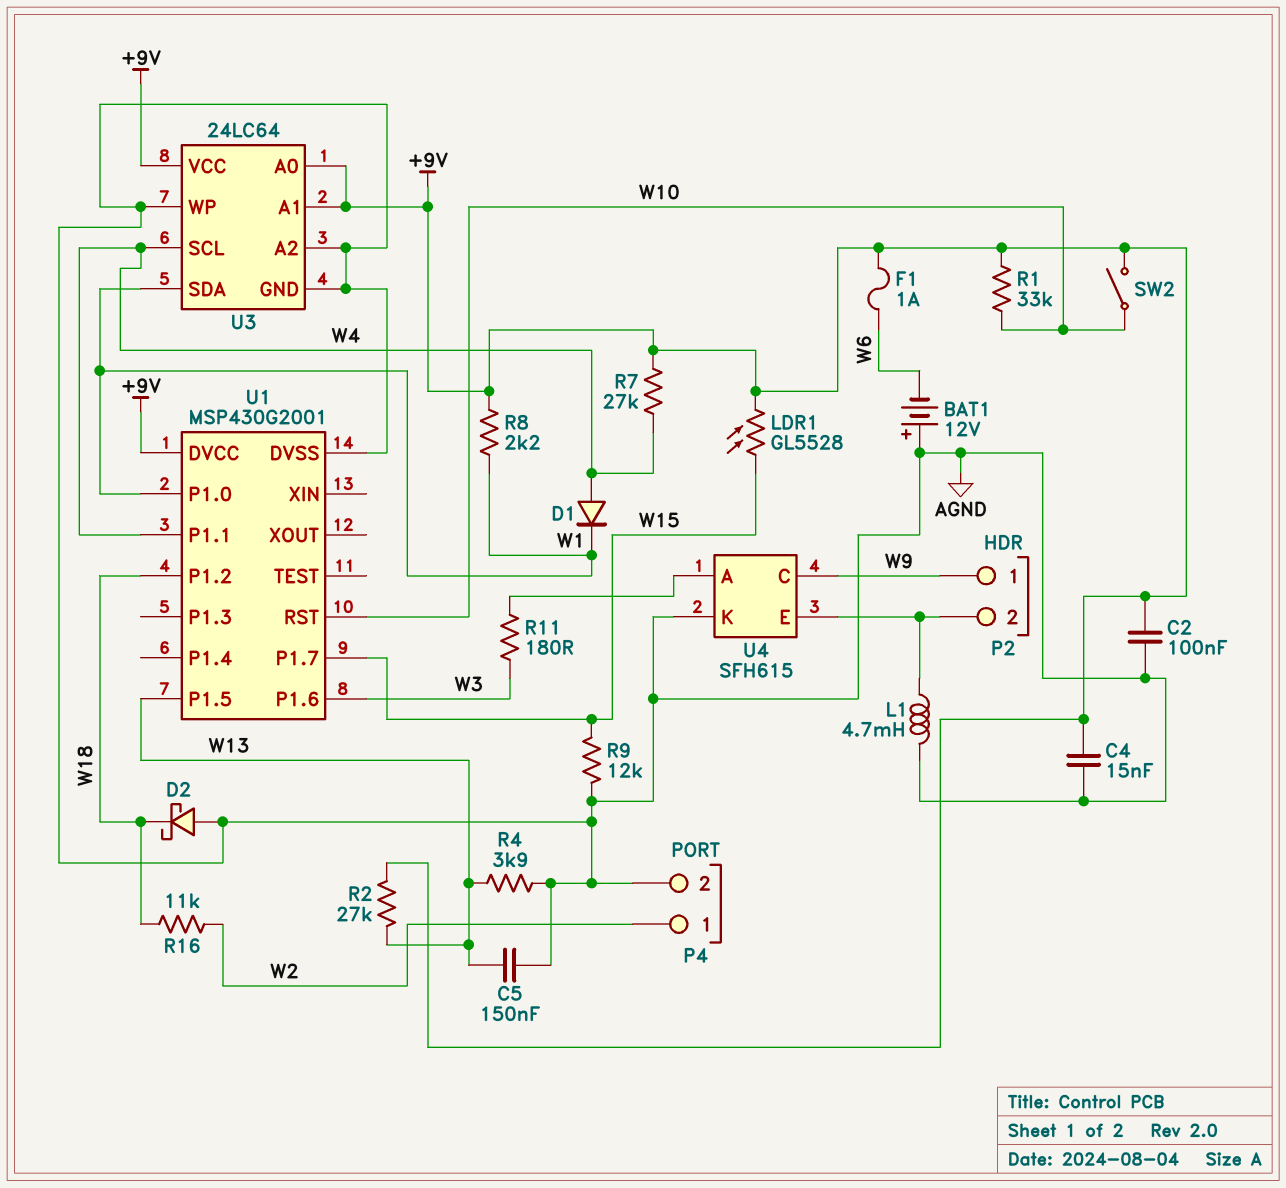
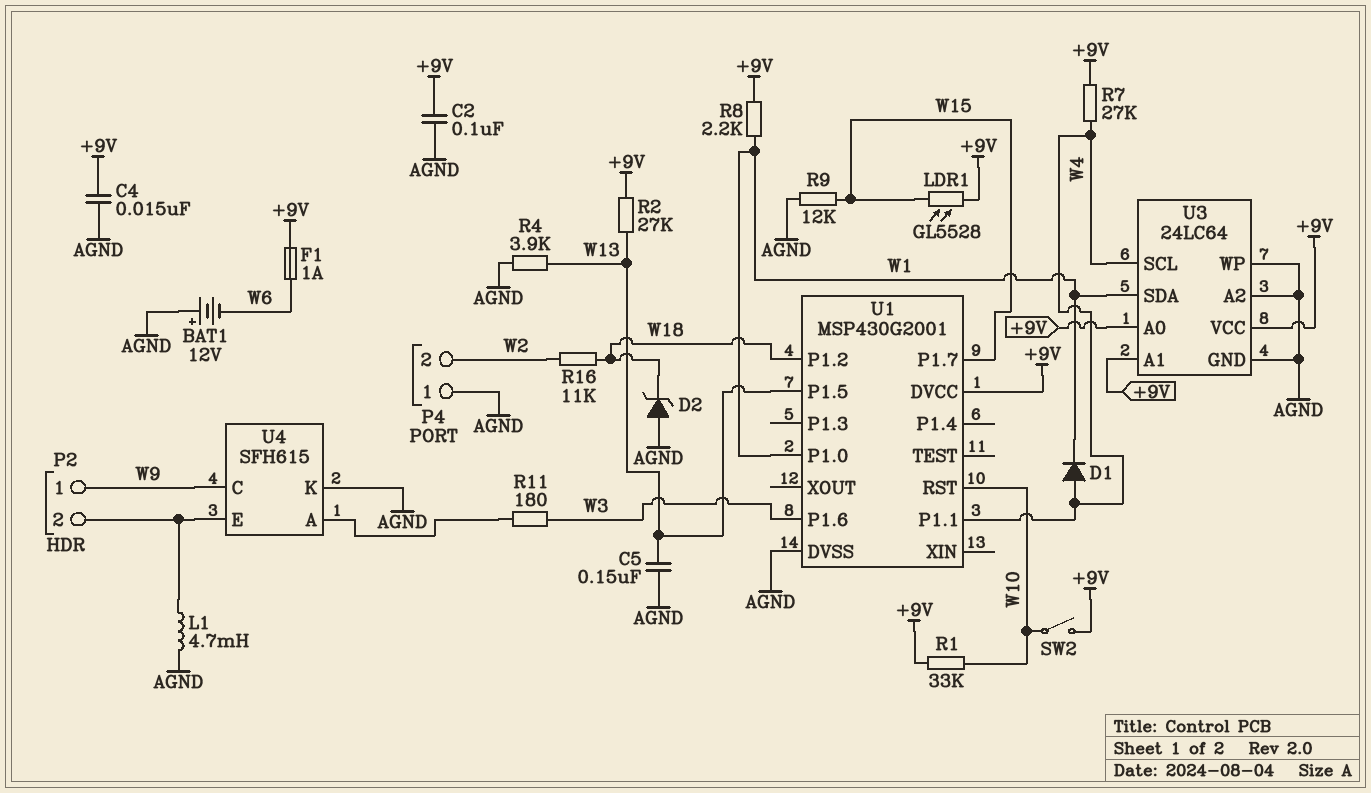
D2: schottky (A AGND, K W18) -> zener (A AGND, K W18)
P4 pin 1: W2 -> AGND
P4 pin 2: AGND -> W2

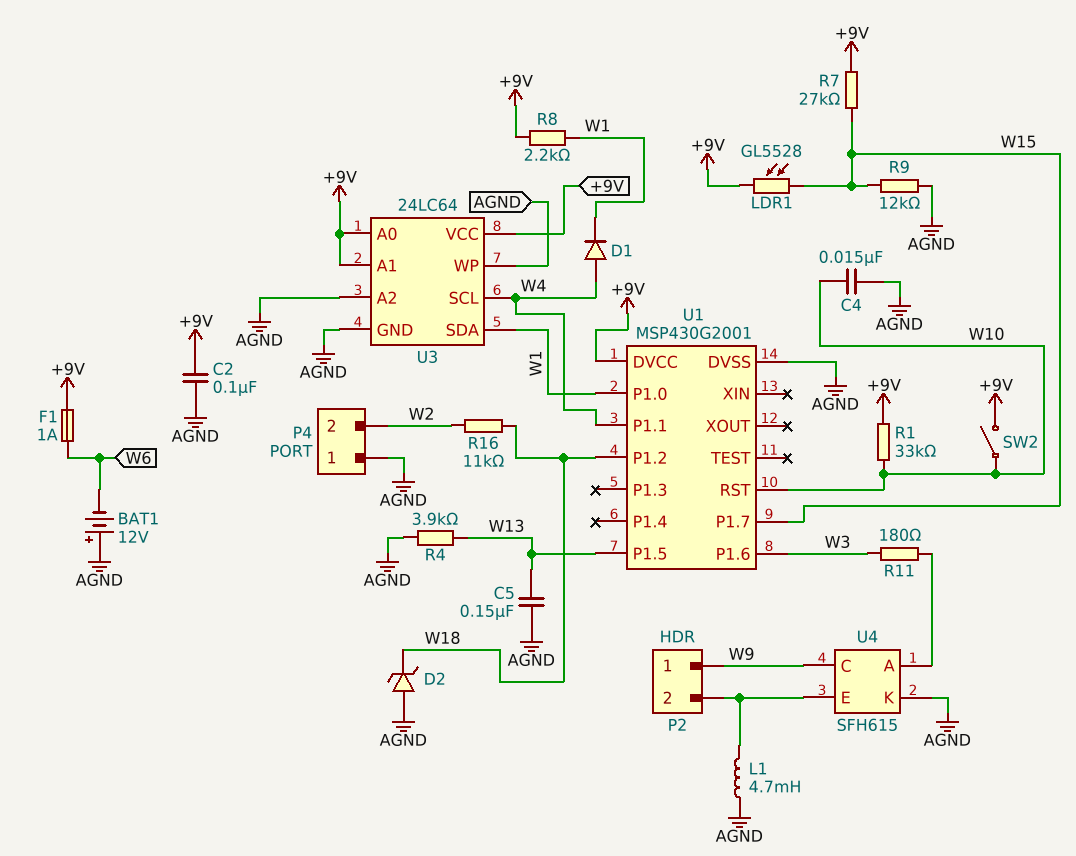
C4: 15nF (+9V, AGND) -> 15nF (AGND, W10)
R2: 27k (+9V, W13) -> none
R7: 27k (+9V, W4) -> 27k (+9V, W15)

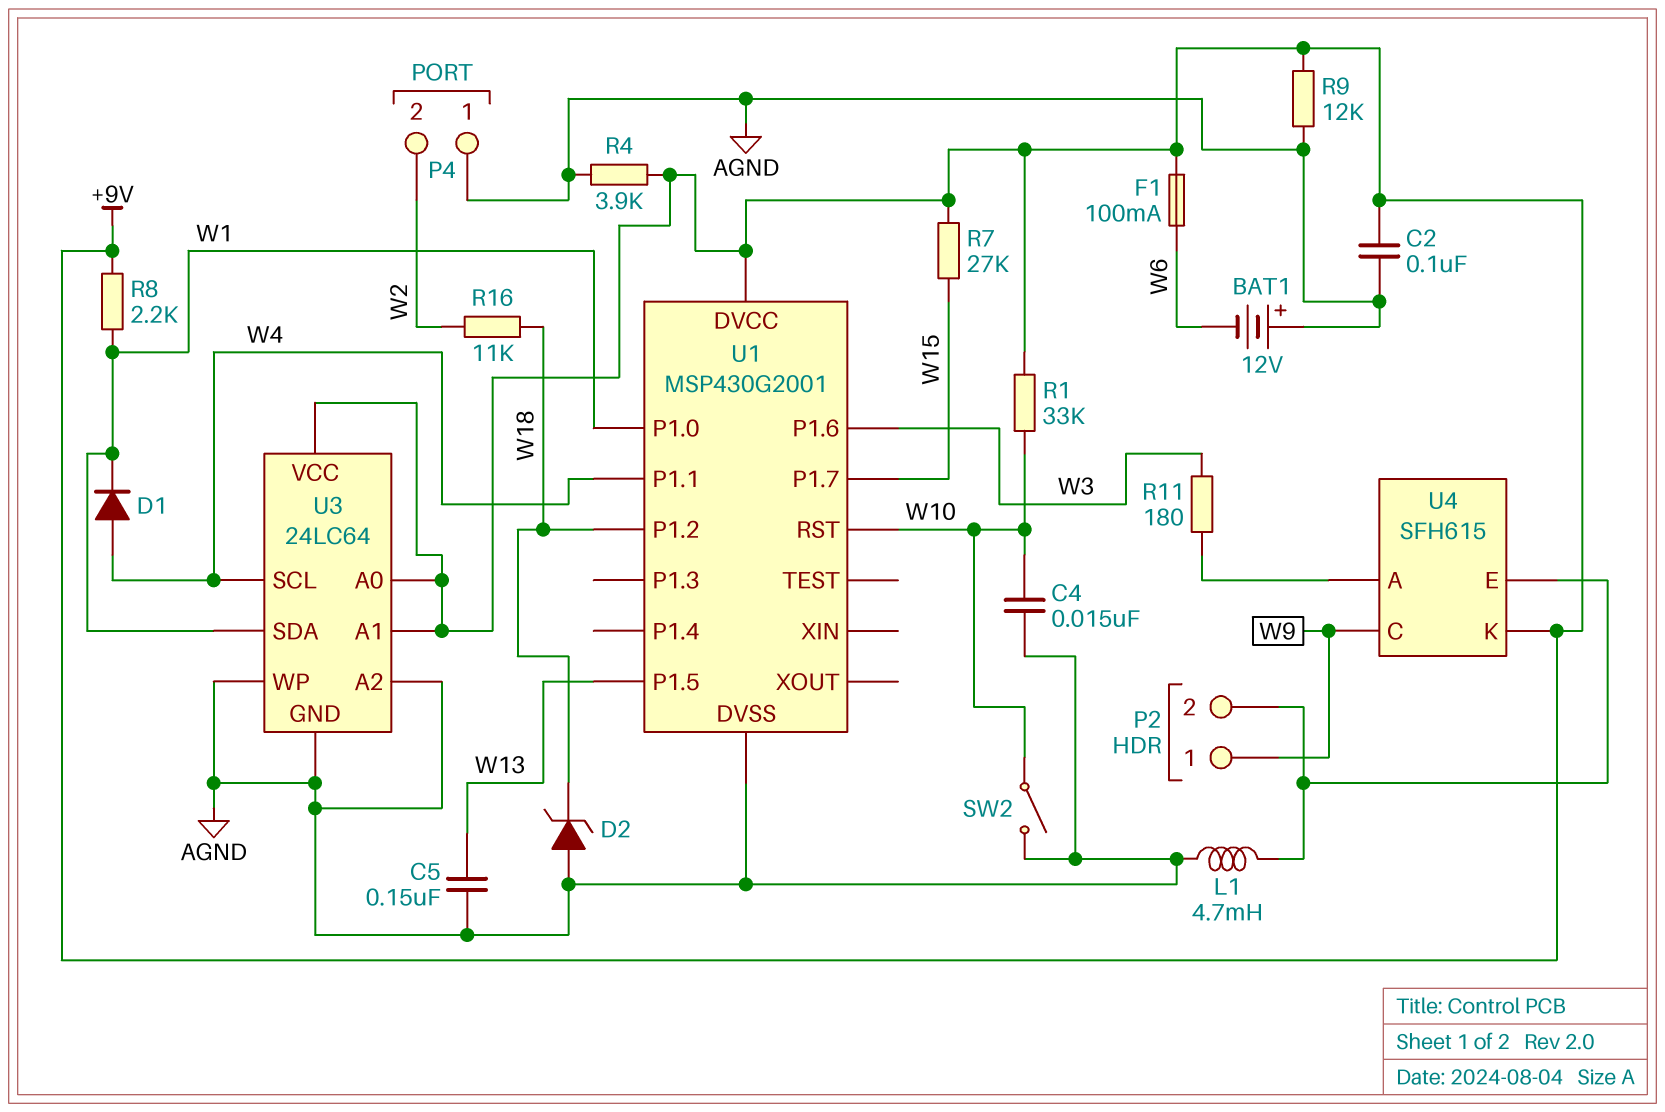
F1: 1A (+9V, W6) -> 100mA (+9V, W6)
LDR1: GL5528 (+9V, W15) -> none
R4: 3.9k (AGND, W13) -> 3.9k (+9V, AGND)
R9: 12k (AGND, W15) -> 12k (+9V, AGND)
SW2: switch (+9V, W10) -> switch (AGND, W10)
U4 pin K: AGND -> +9V

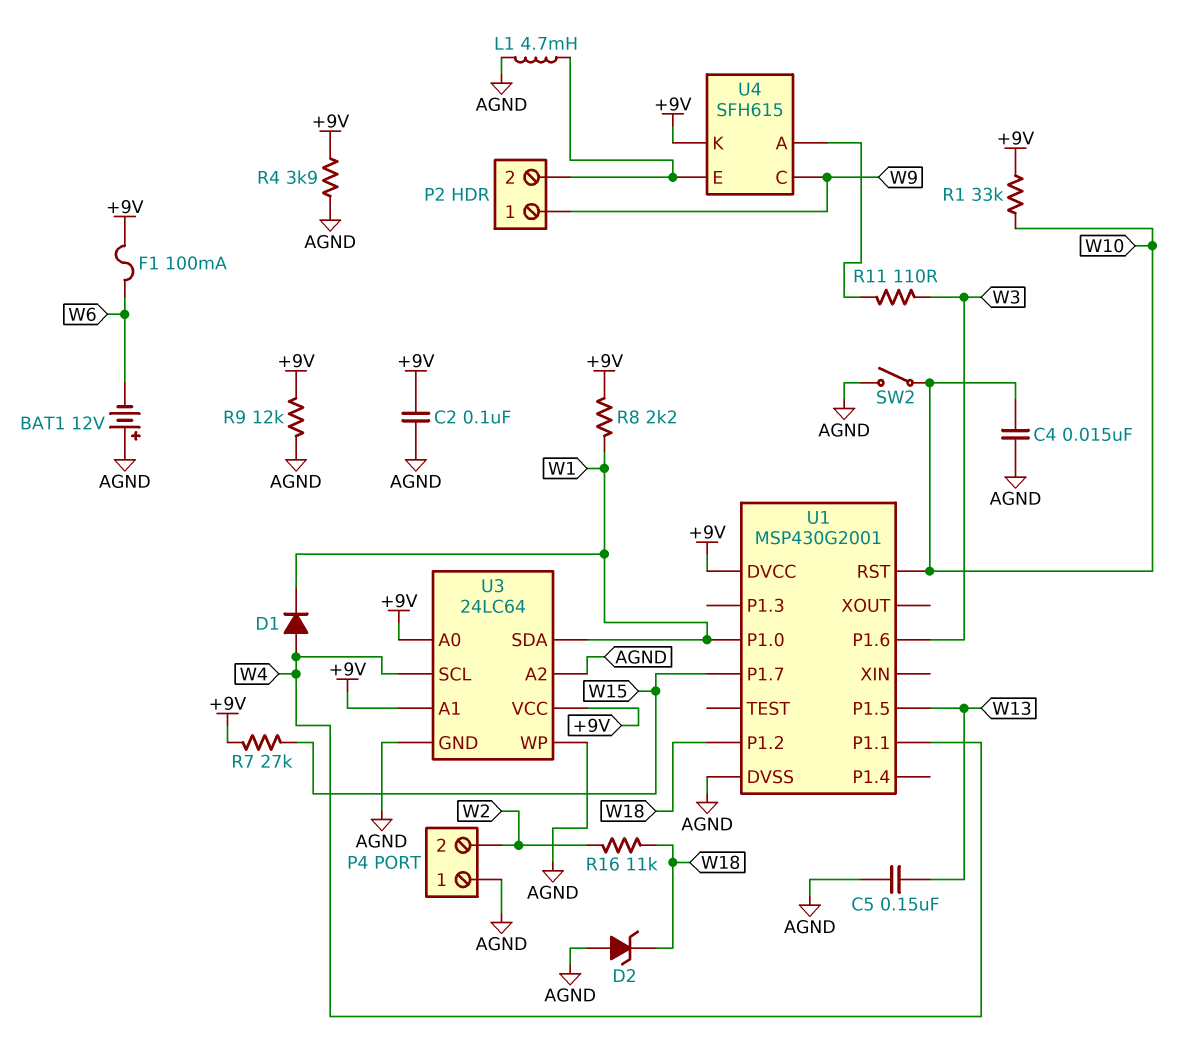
R11: 180 (U4/A, W3) -> 110 (U4/A, W3)

